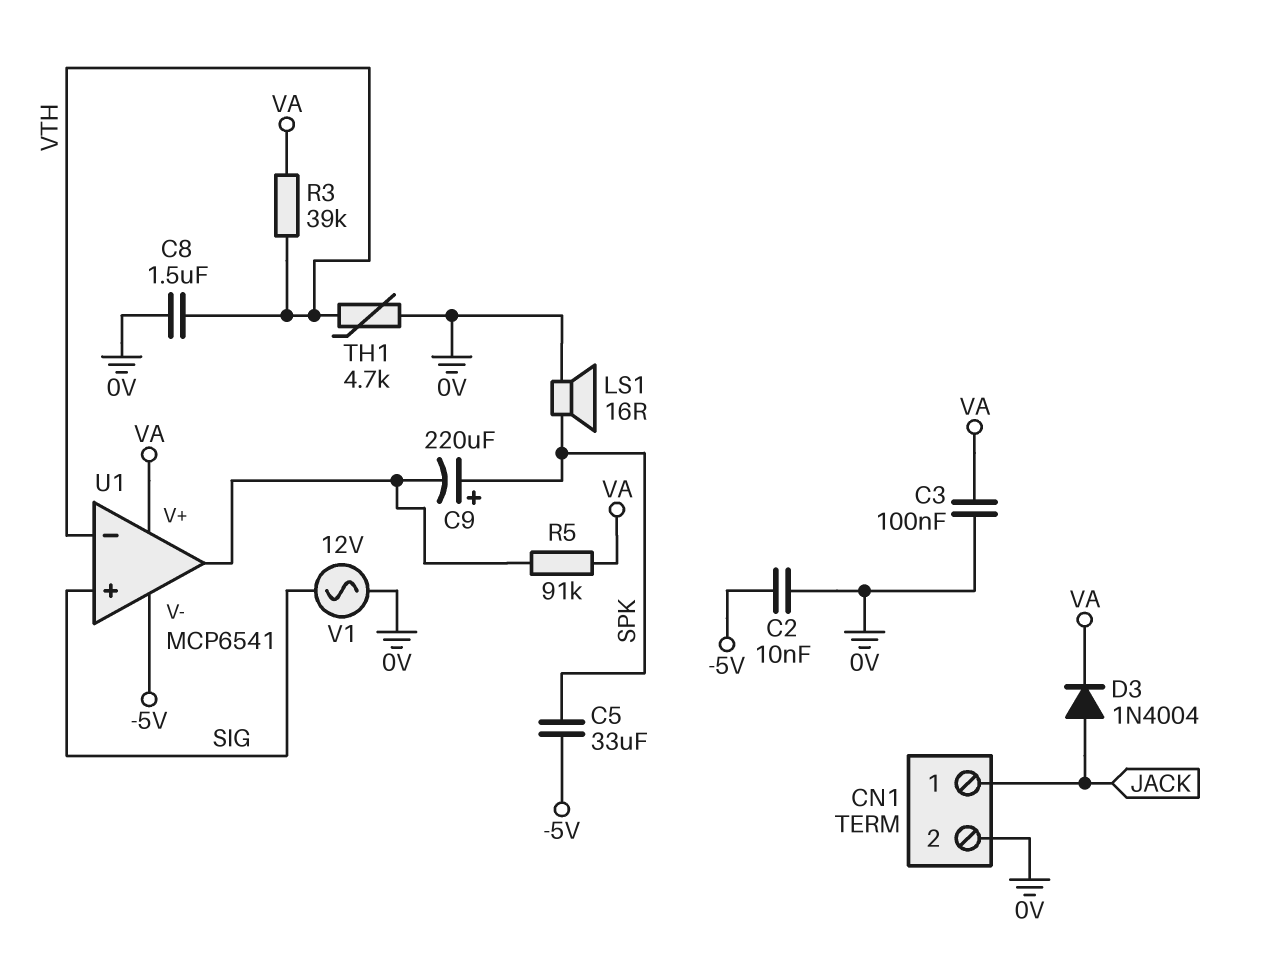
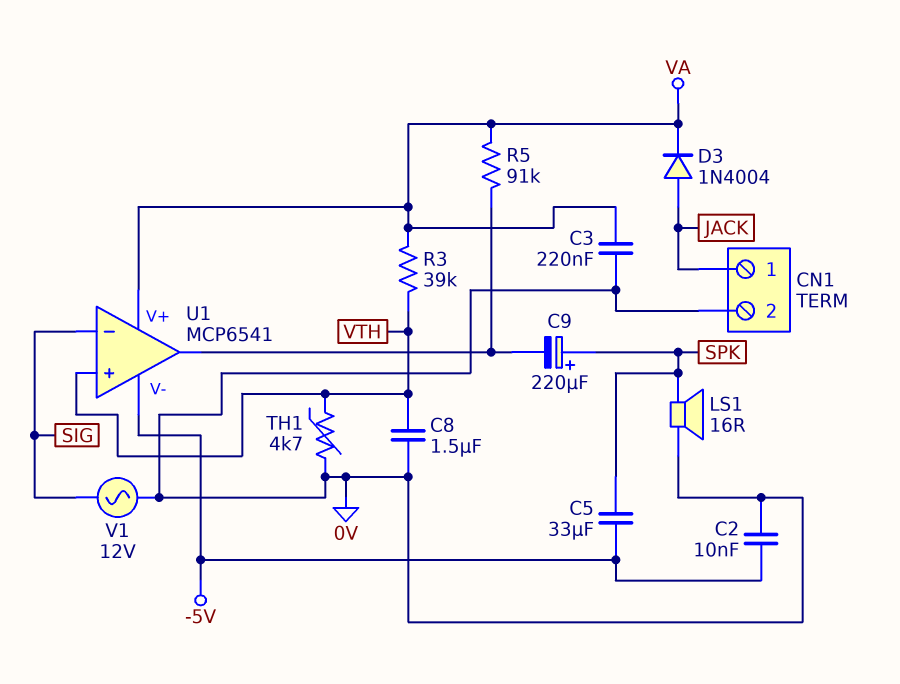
C3: 100nF (0V, VA) -> 220nF (0V, VA)
U1 pin in+: SIG -> VTH
U1 pin in-: VTH -> SIG

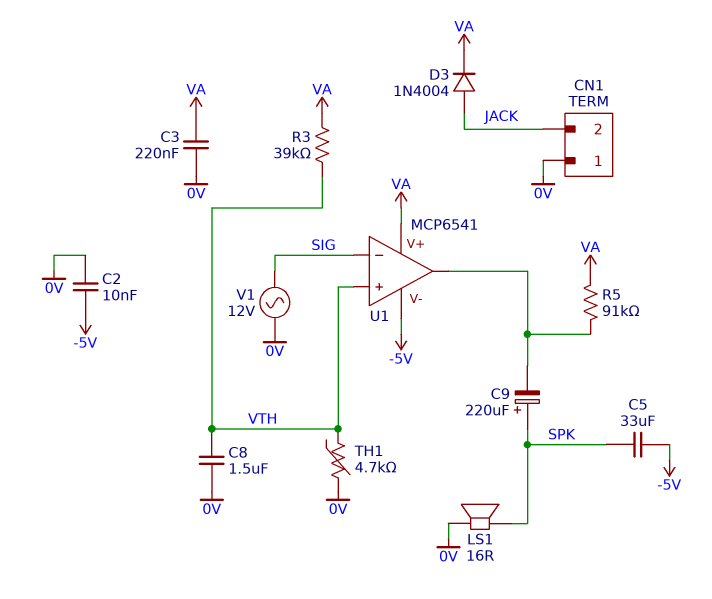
CN1 pin 1: JACK -> 0V
CN1 pin 2: 0V -> JACK

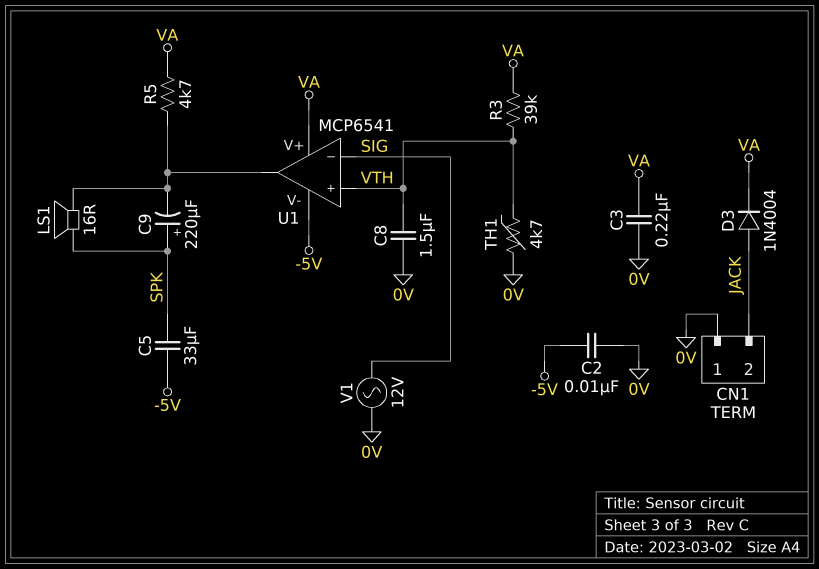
LS1: speaker 16R (0V, SPK) -> speaker 16R (SPK, U1/out)
R5: 91k (U1/out, VA) -> 4.7k (U1/out, VA)

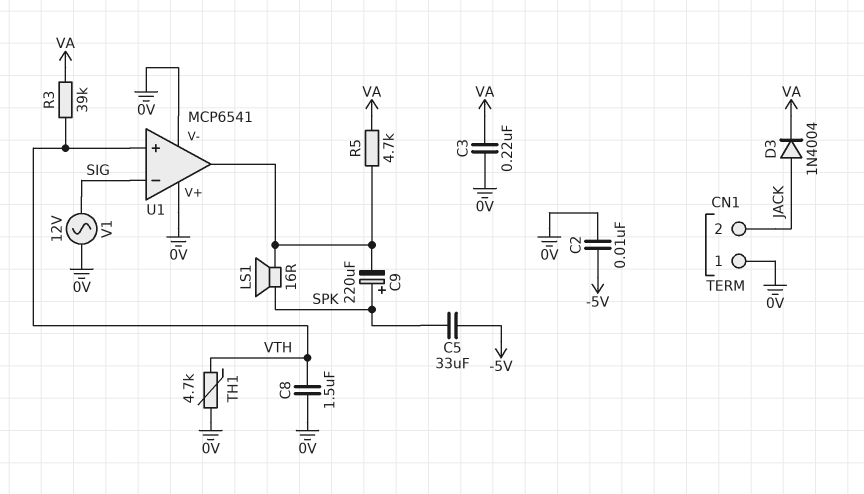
U1 pin V+: VA -> 0V
U1 pin V-: -5V -> 0V

